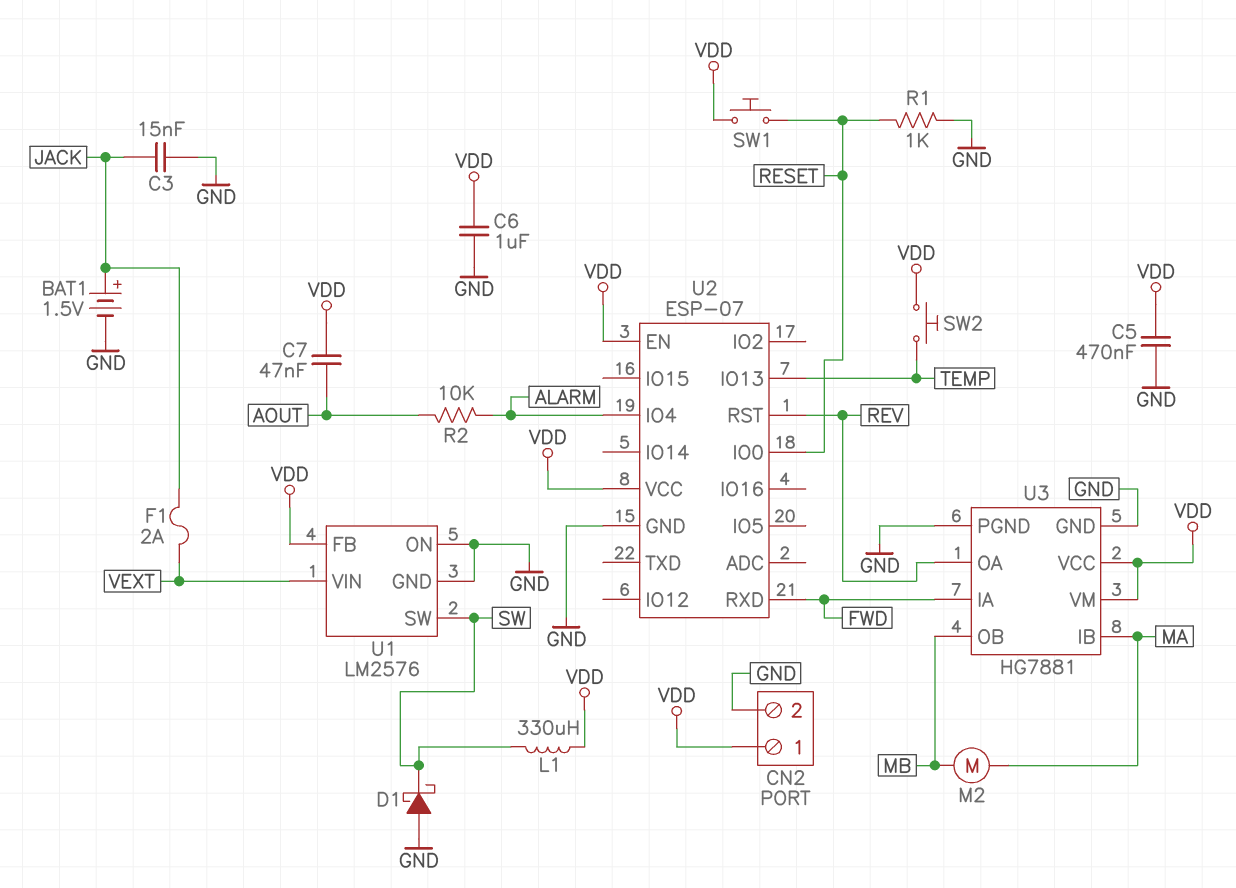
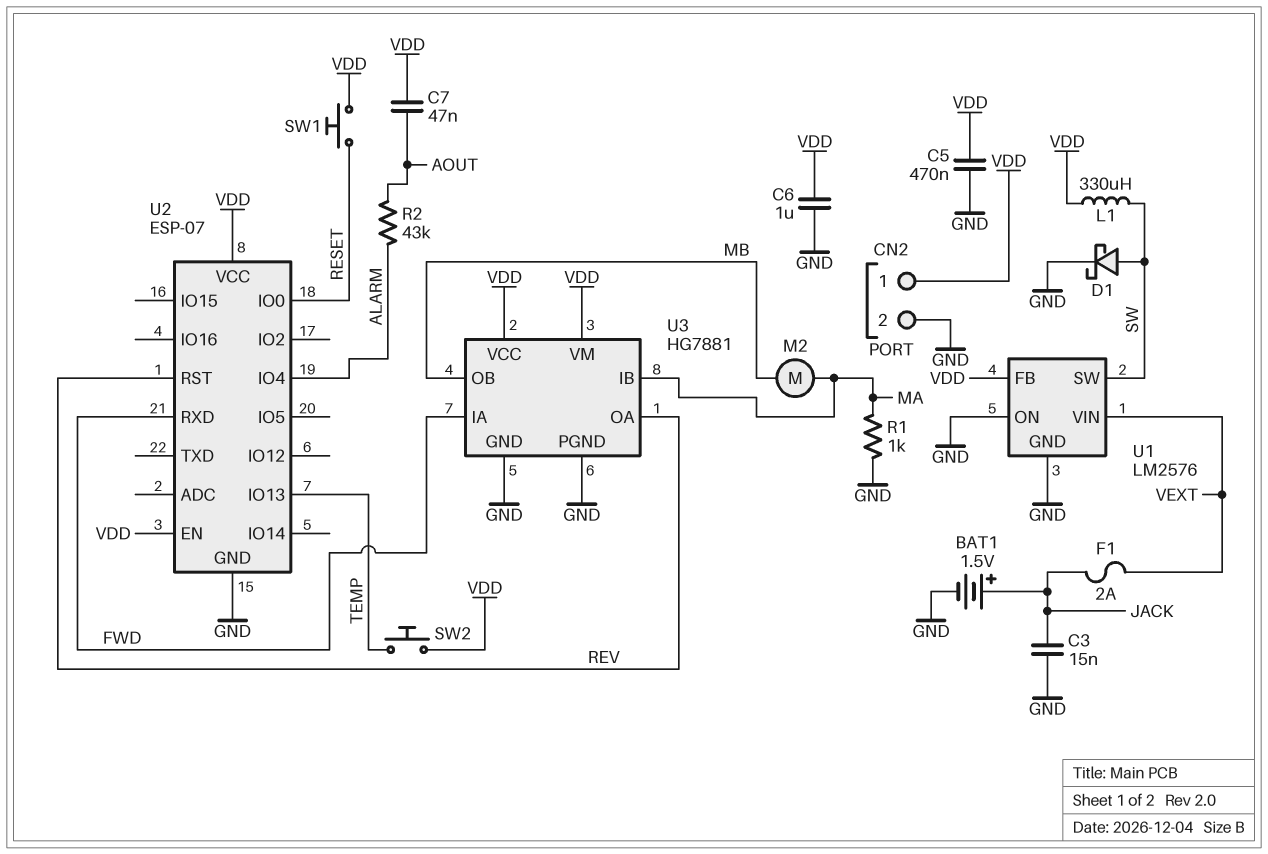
D1: schottky (A GND, K SW) -> schottky (A SW, K GND)
R1: 1k (GND, RESET) -> 1k (GND, MA)
R2: 10k (ALARM, AOUT) -> 43k (ALARM, AOUT)

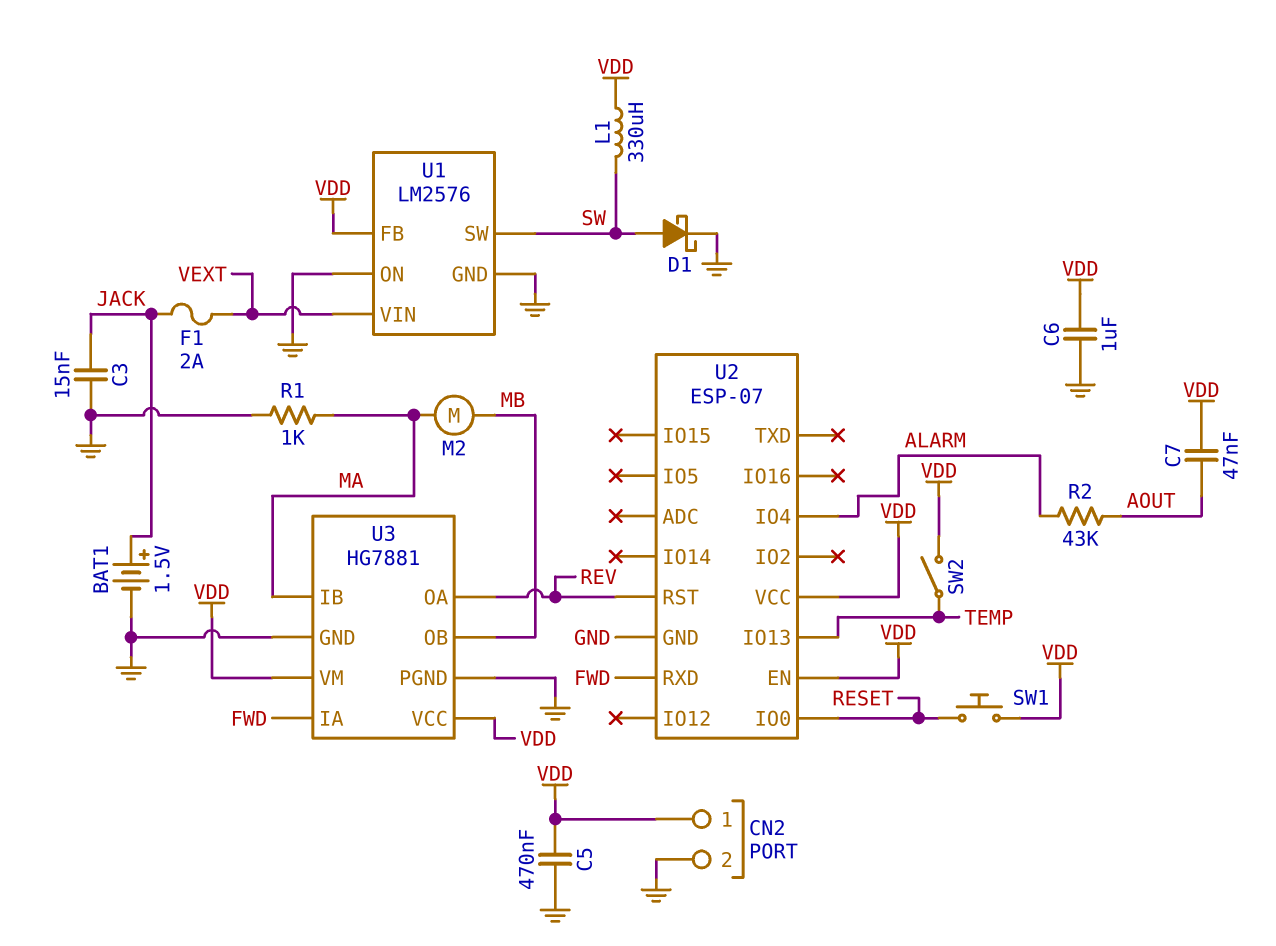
SW2: button (TEMP, VDD) -> switch (TEMP, VDD)

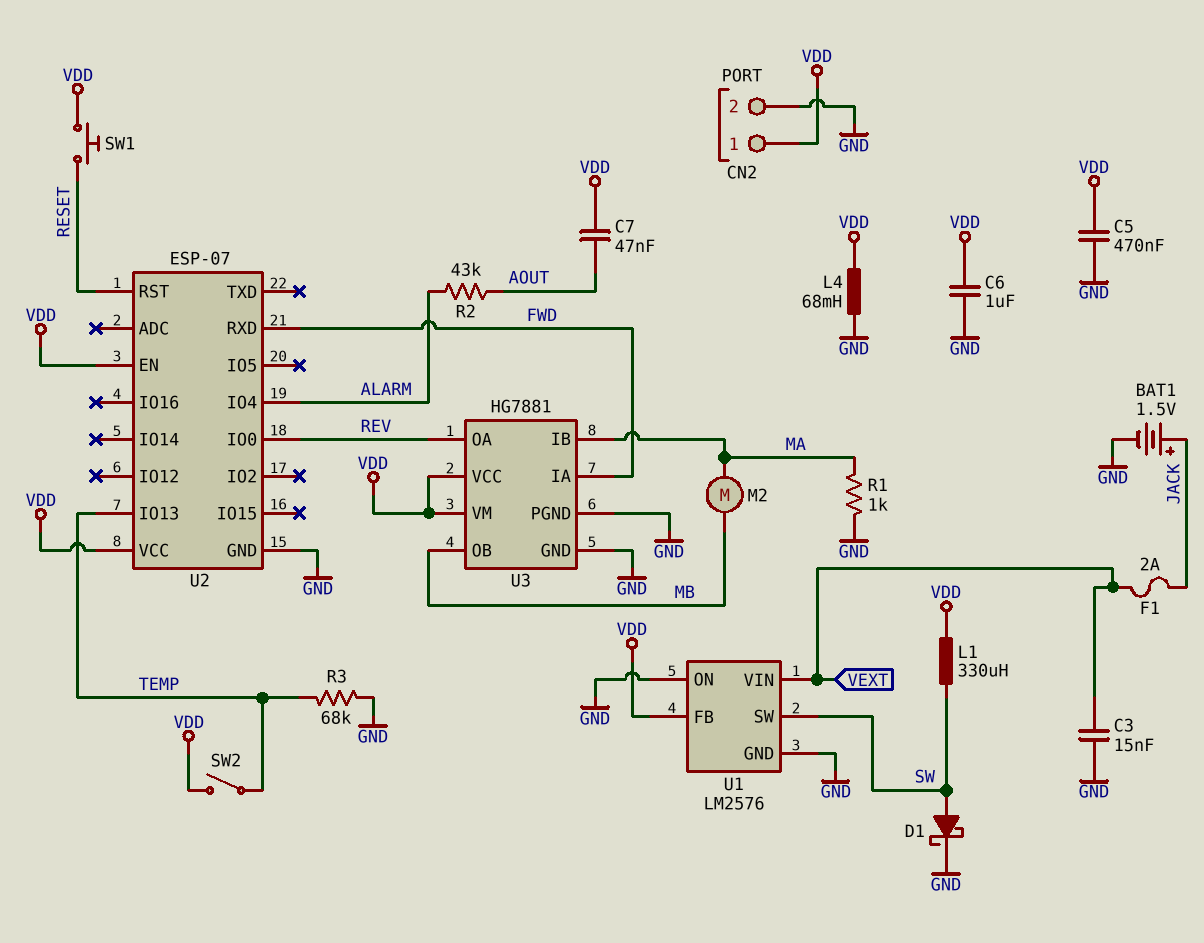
C3: 15nF (GND, JACK) -> 15nF (GND, VEXT)
L4: none -> 68mH (GND, VDD)
R3: none -> 68k (GND, TEMP)
U2 pin IO0: RESET -> REV
U2 pin RST: REV -> RESET

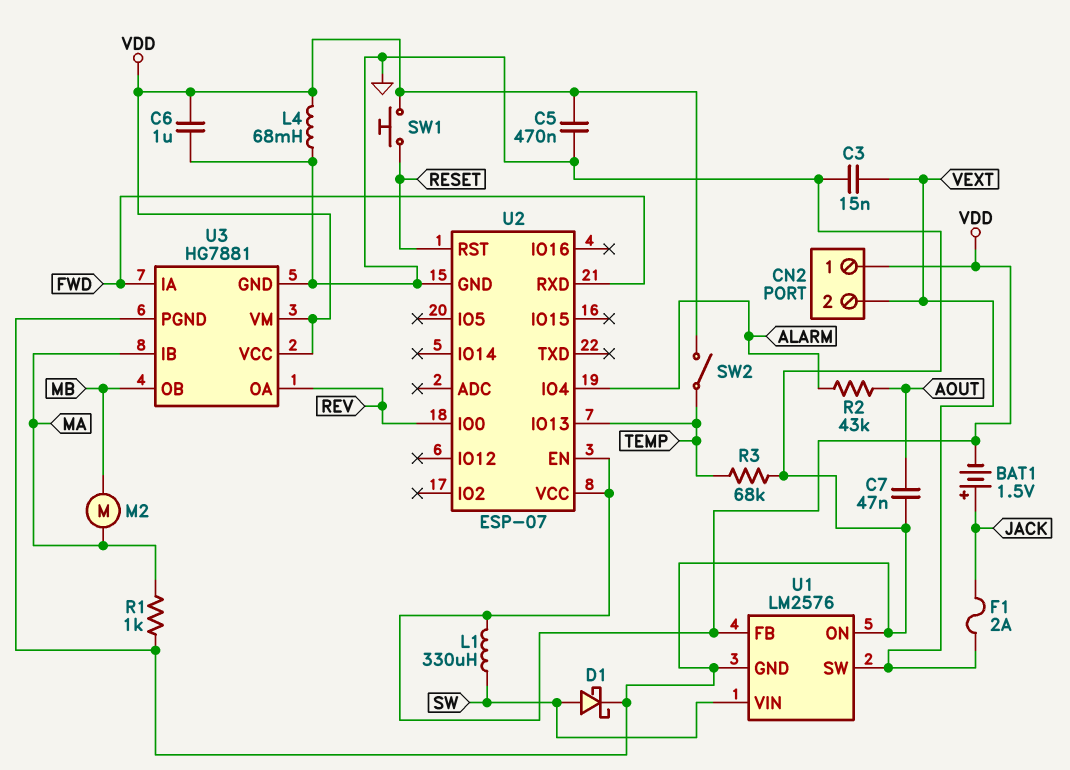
BAT1: 1.5V (plus JACK, minus GND) -> 1.5V (plus JACK, minus VDD)
C7: 47nF (AOUT, VDD) -> 47nF (AOUT, GND)
CN2 pin 2: GND -> VEXT
U1 pin SW: SW -> VEXT
U1 pin VIN: VEXT -> SW

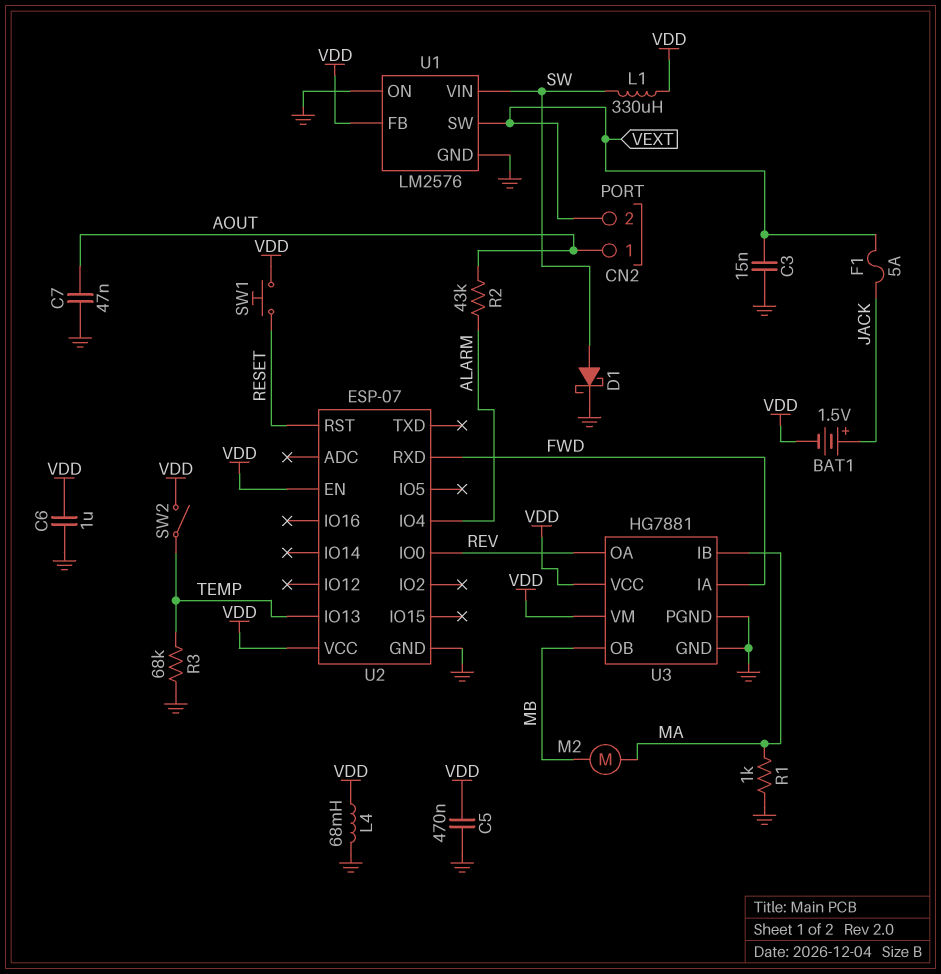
CN2 pin 1: VDD -> AOUT
F1: 2A (JACK, VEXT) -> 5A (JACK, VEXT)

